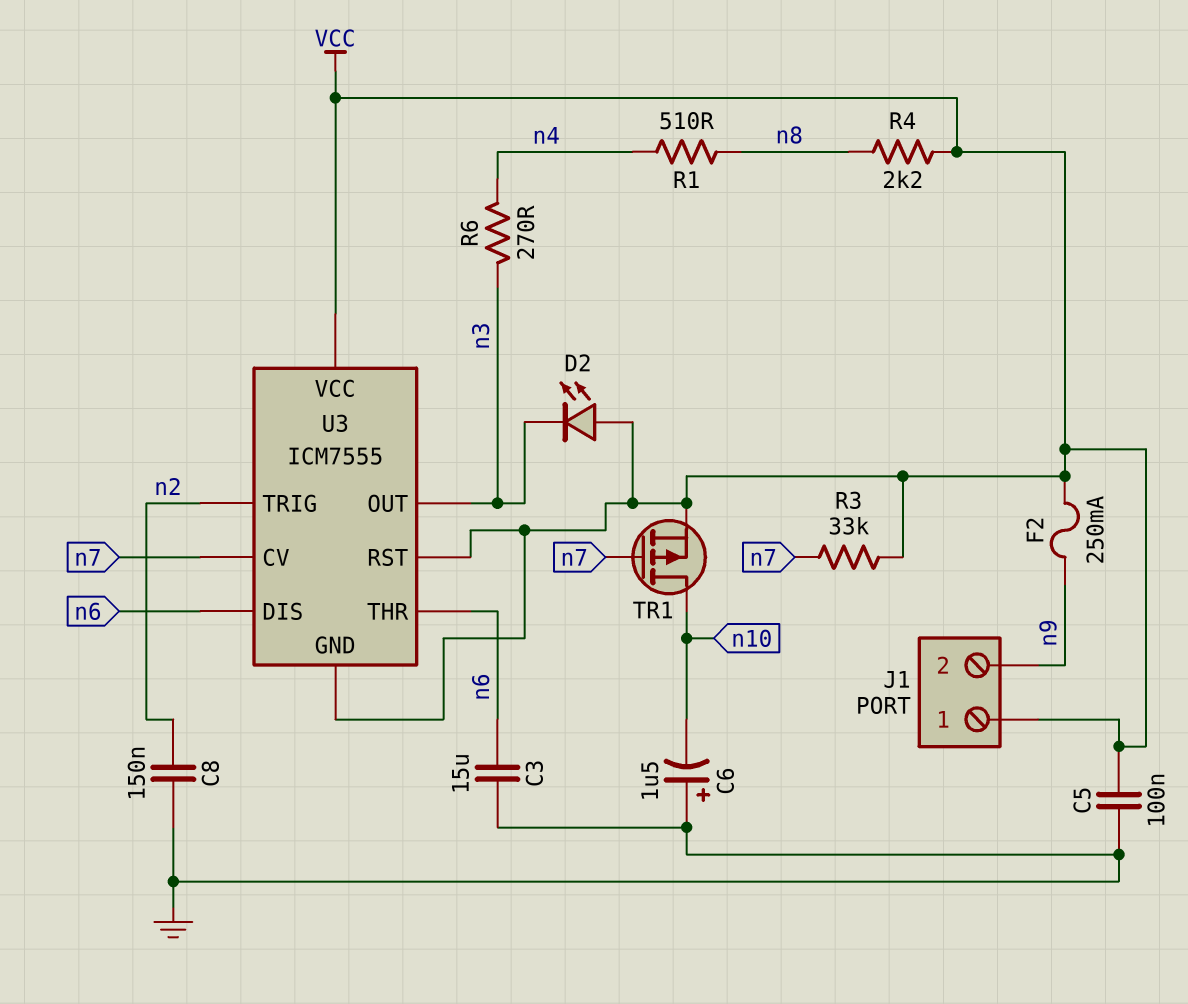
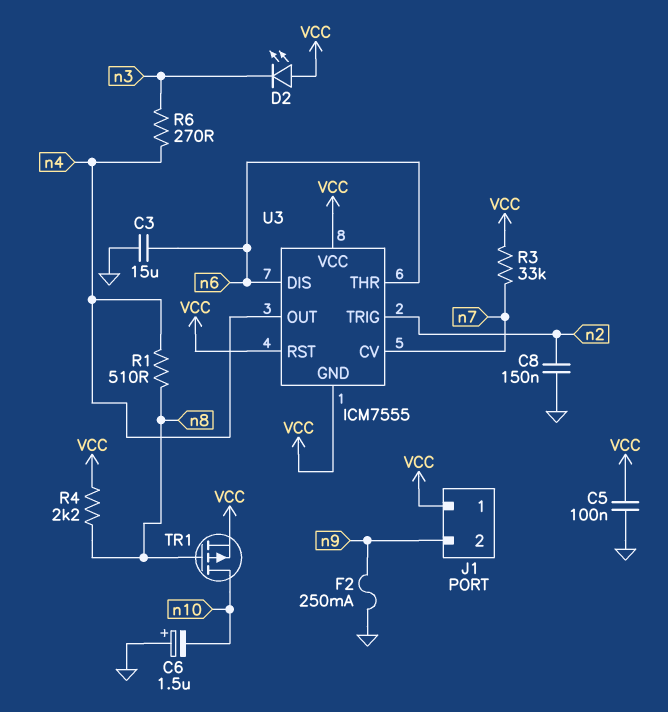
F2: 250mA (VCC, n9) -> 250mA (GND, n9)
TR1: PMOS (G n7, D n10, S VCC) -> PMOS (G n8, D n10, S VCC)
U3 pin OUT: n3 -> n4

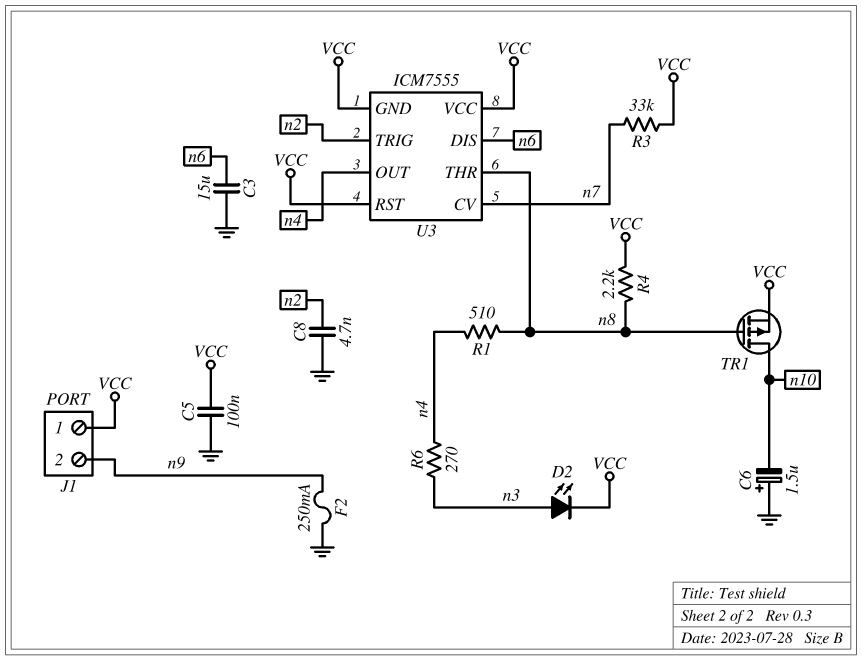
C8: 150nF (GND, n2) -> 4.7nF (GND, n2)
D2: LED (A VCC, K n3) -> LED (A n3, K VCC)
U3 pin THR: n6 -> n8

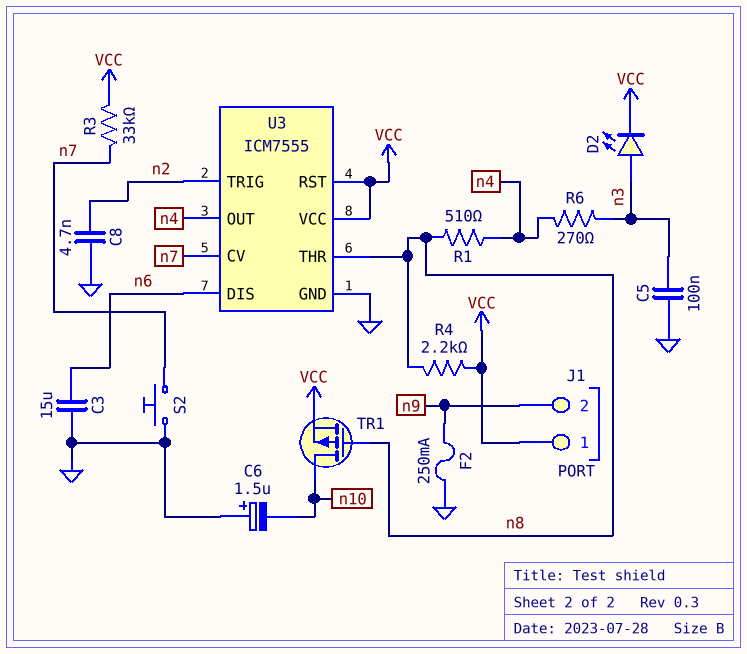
C5: 100nF (GND, VCC) -> 100nF (GND, n3)
S2: none -> button (GND, n7)
U3 pin GND: VCC -> GND

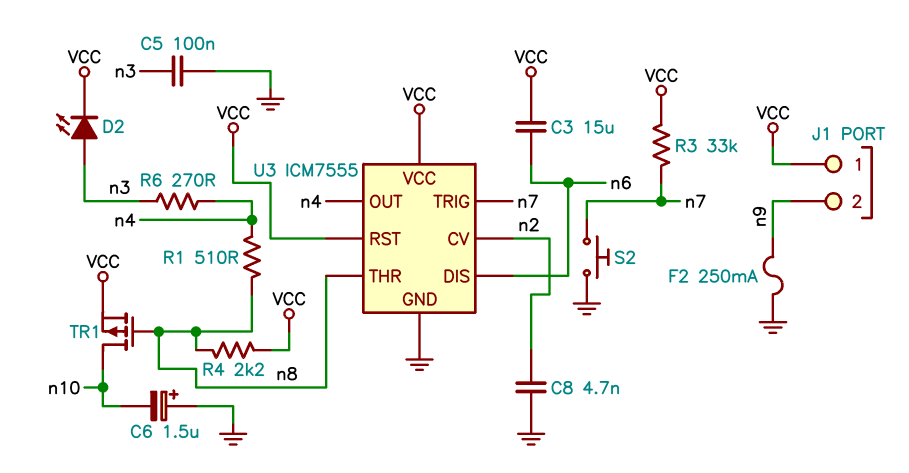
C3: 15uF (GND, n6) -> 15uF (VCC, n6)
U3 pin CV: n7 -> n2
U3 pin TRIG: n2 -> n7

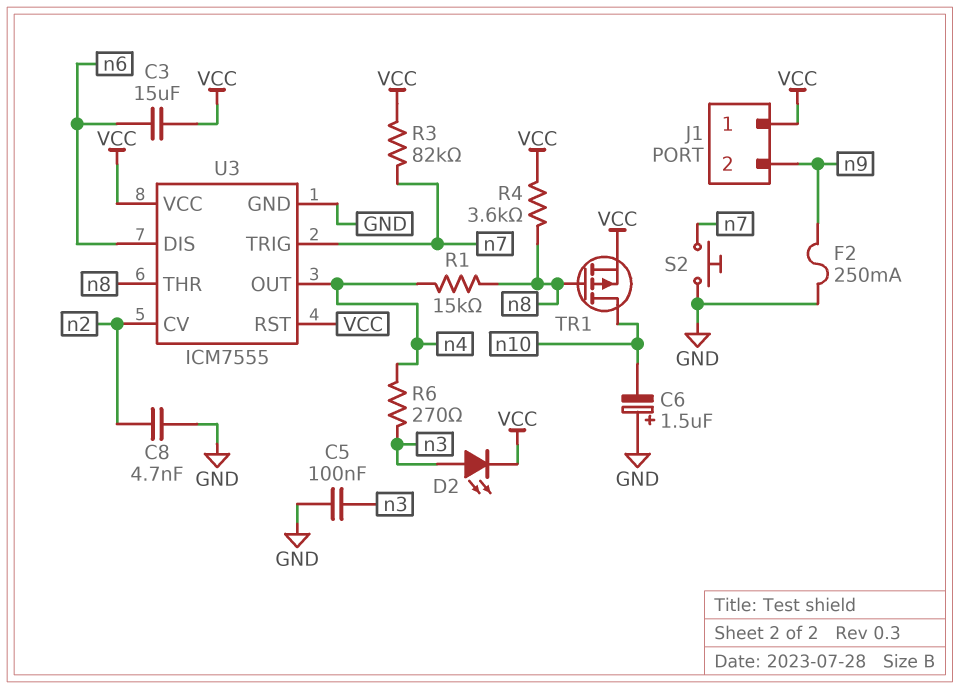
R1: 510 (n4, n8) -> 15k (n4, n8)
R3: 33k (VCC, n7) -> 82k (VCC, n7)
R4: 2.2k (VCC, n8) -> 3.6k (VCC, n8)

